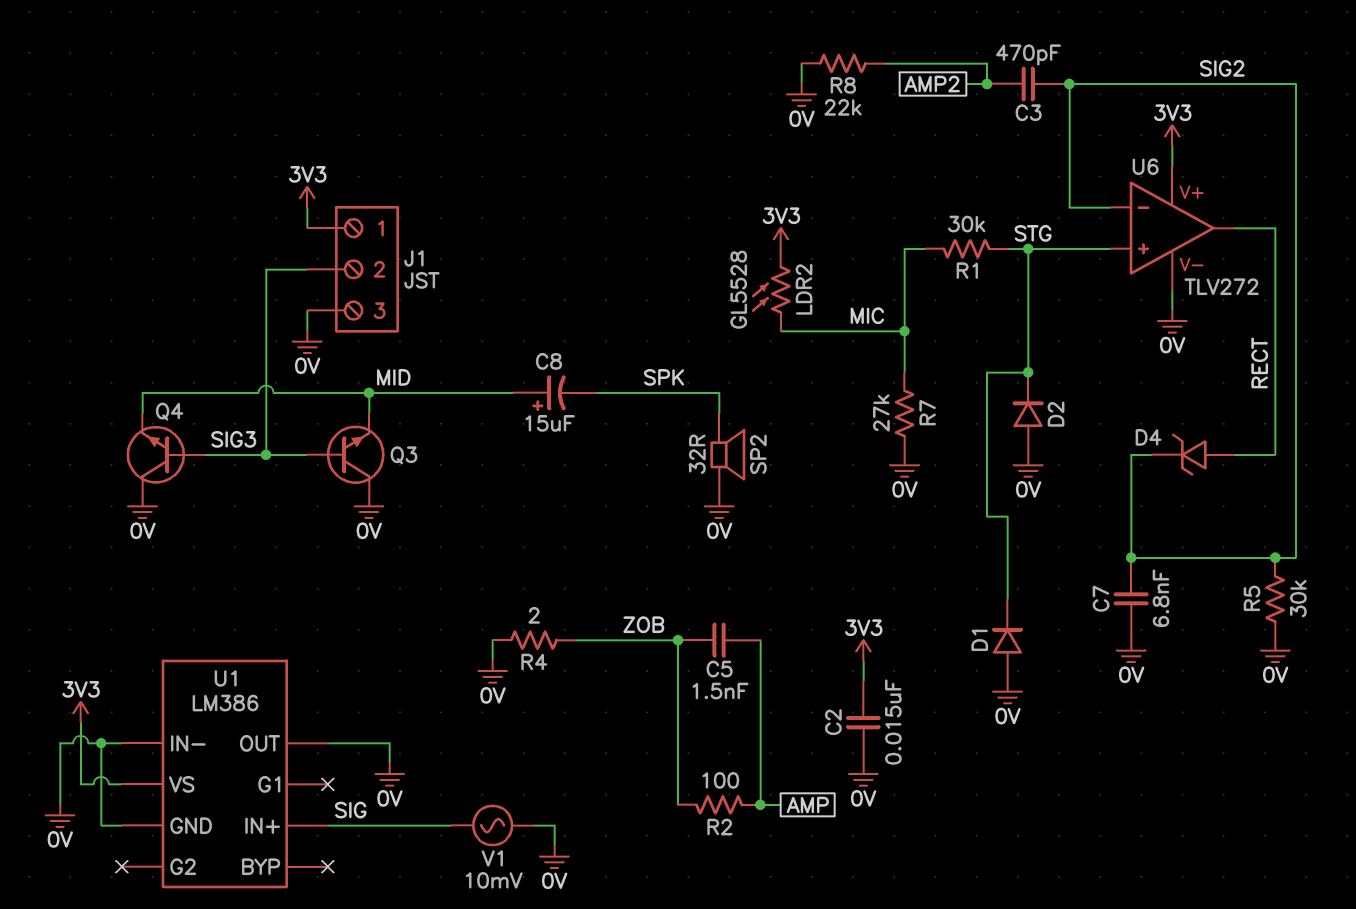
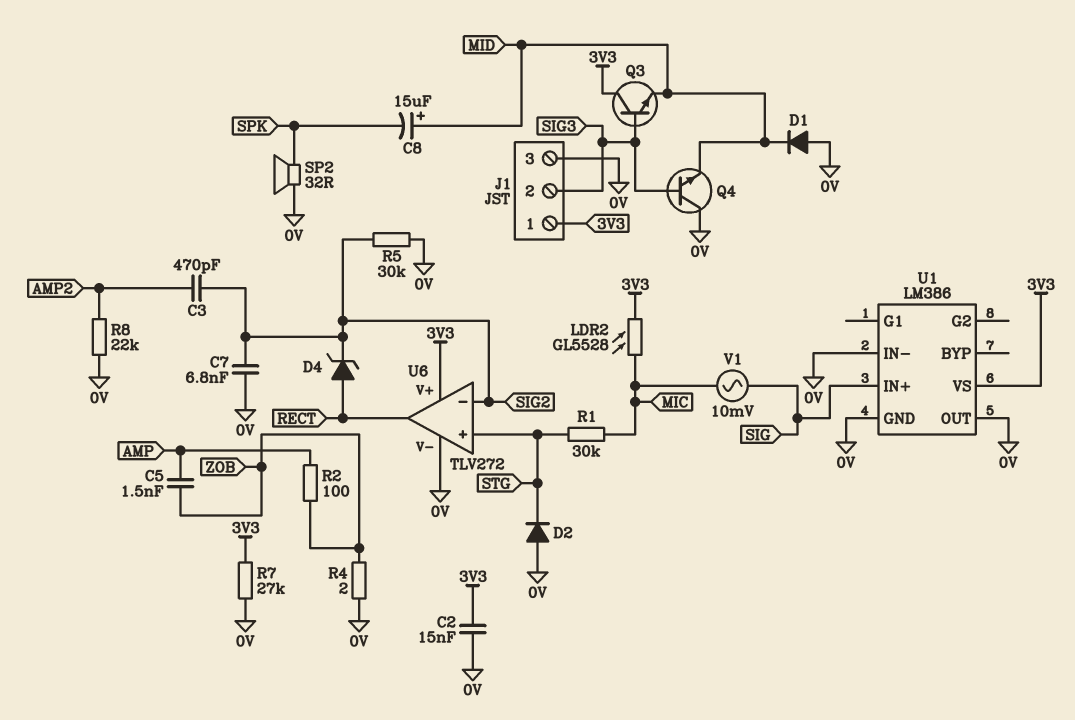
D1: diode (A 0V, K STG) -> diode (A 0V, K MID)
Q3: NPN (B SIG3, C 0V, E MID) -> NPN (B SIG3, C 3V3, E MID)
R7: 27k (0V, MIC) -> 27k (0V, 3V3)
V1: AC 10mV (0V, SIG) -> AC 10mV (MIC, SIG)

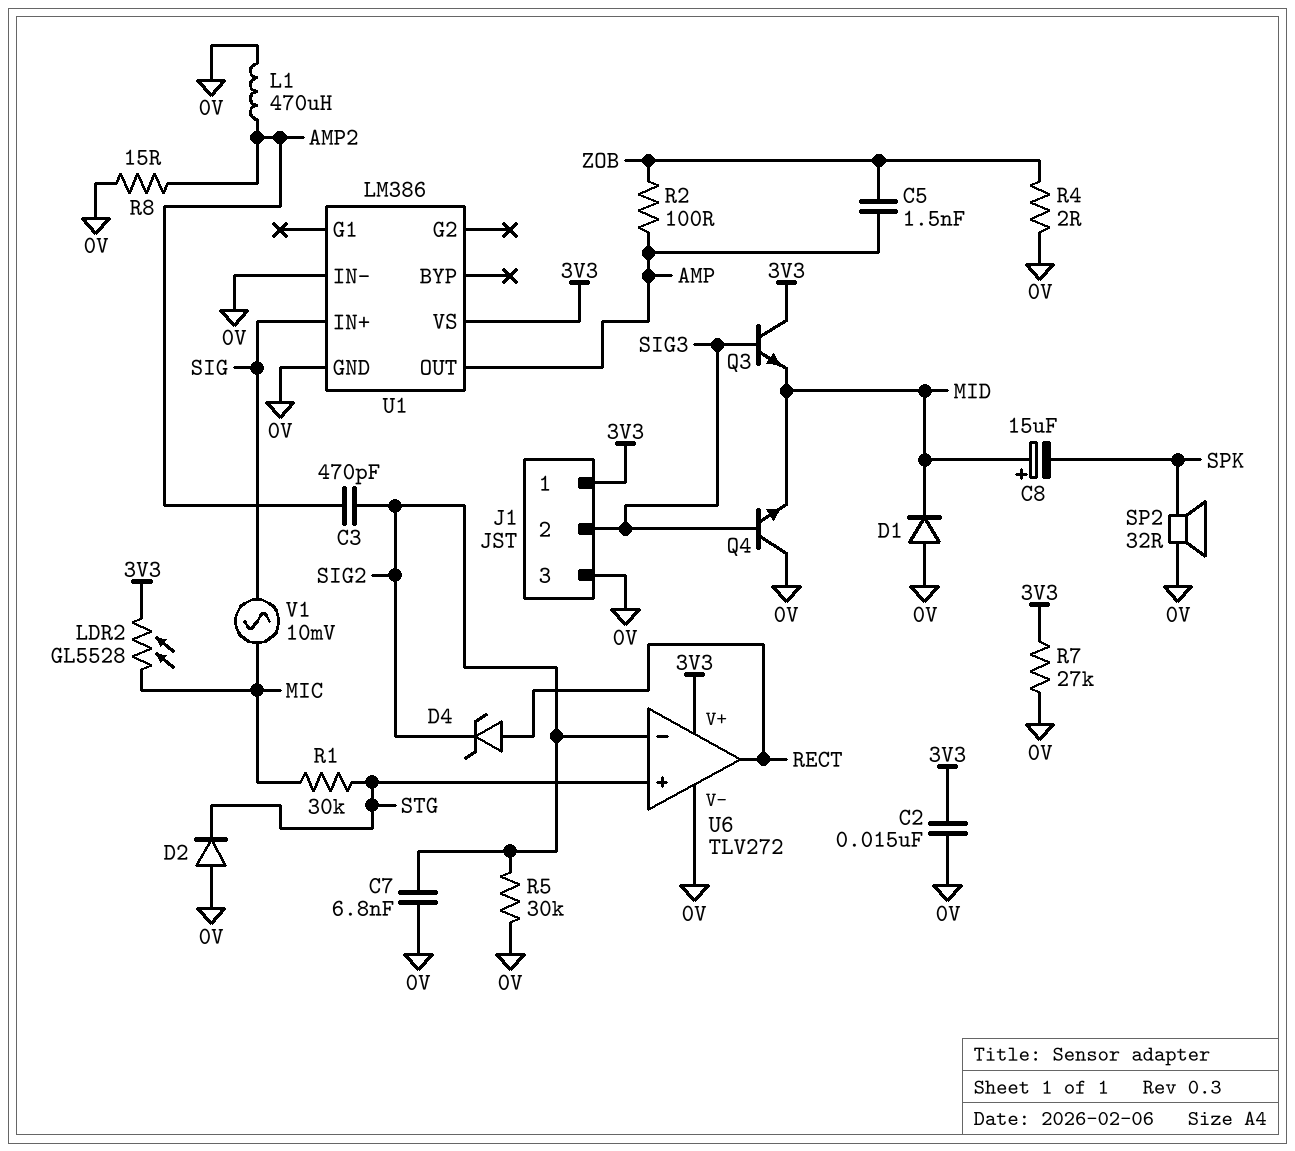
L1: none -> 470uH (0V, AMP2)
R8: 22k (0V, AMP2) -> 15 (0V, AMP2)
U1 pin OUT: 0V -> AMP

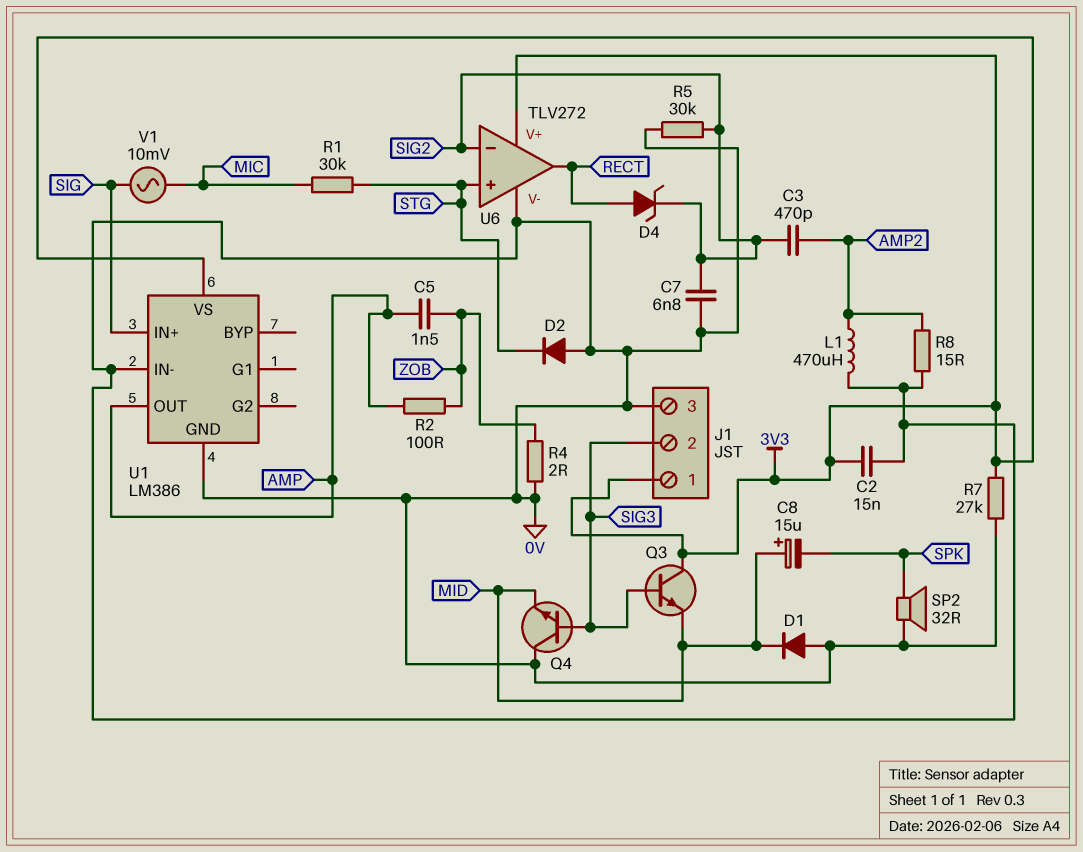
LDR2: GL5528 (3V3, MIC) -> none

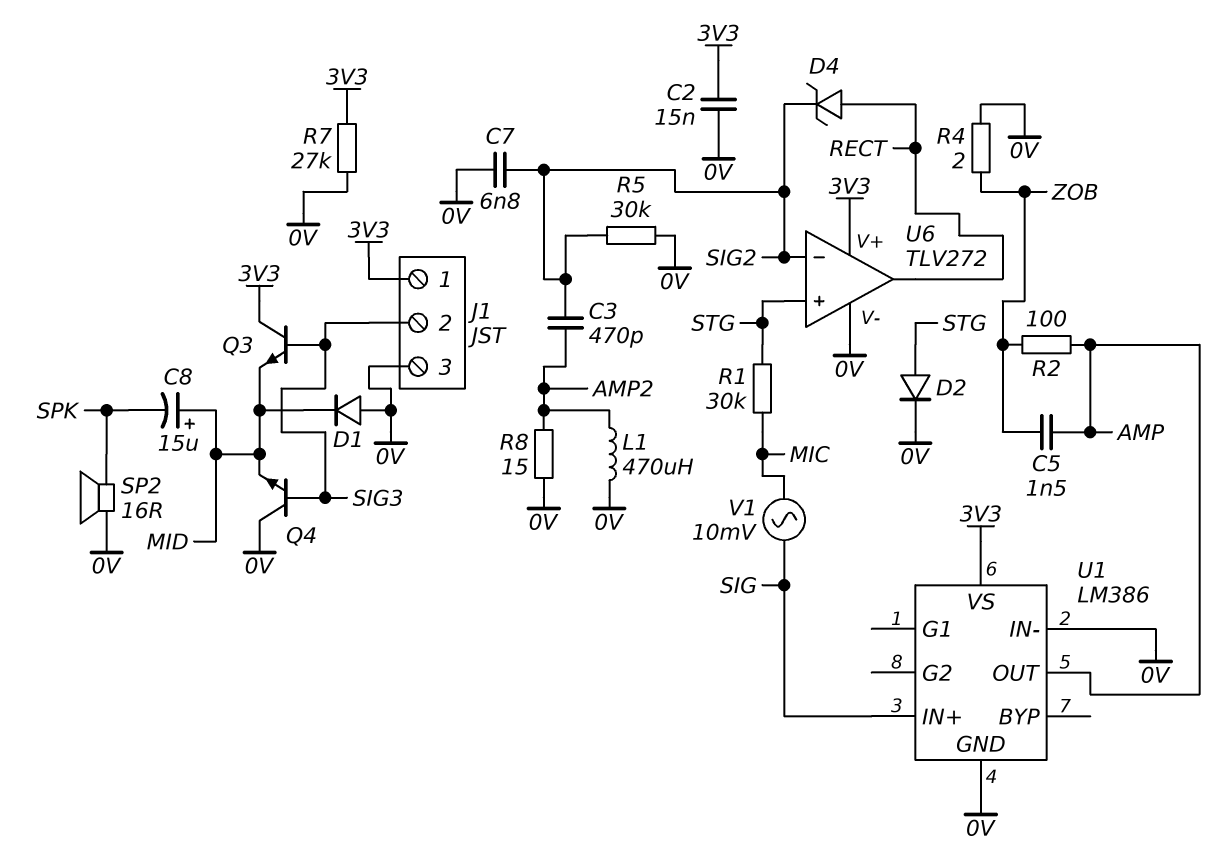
D2: diode (A 0V, K STG) -> diode (A STG, K 0V)
SP2: speaker 32R (0V, SPK) -> speaker 16R (0V, SPK)

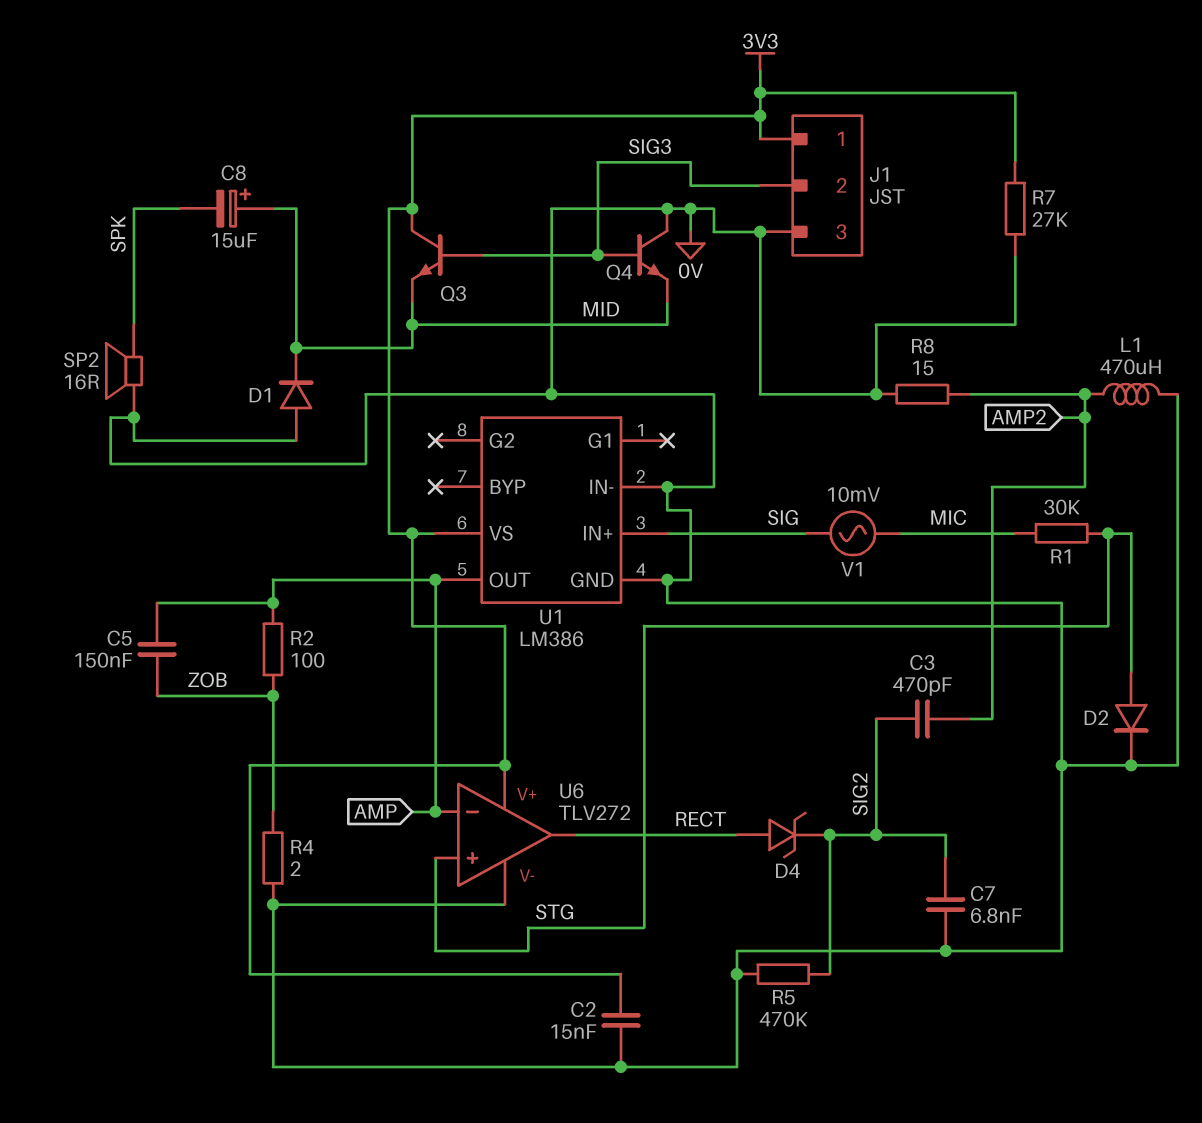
C5: 1.5nF (AMP, ZOB) -> 150nF (AMP, ZOB)
R5: 30k (0V, SIG2) -> 470k (0V, SIG2)
U6 pin in-: SIG2 -> AMP

